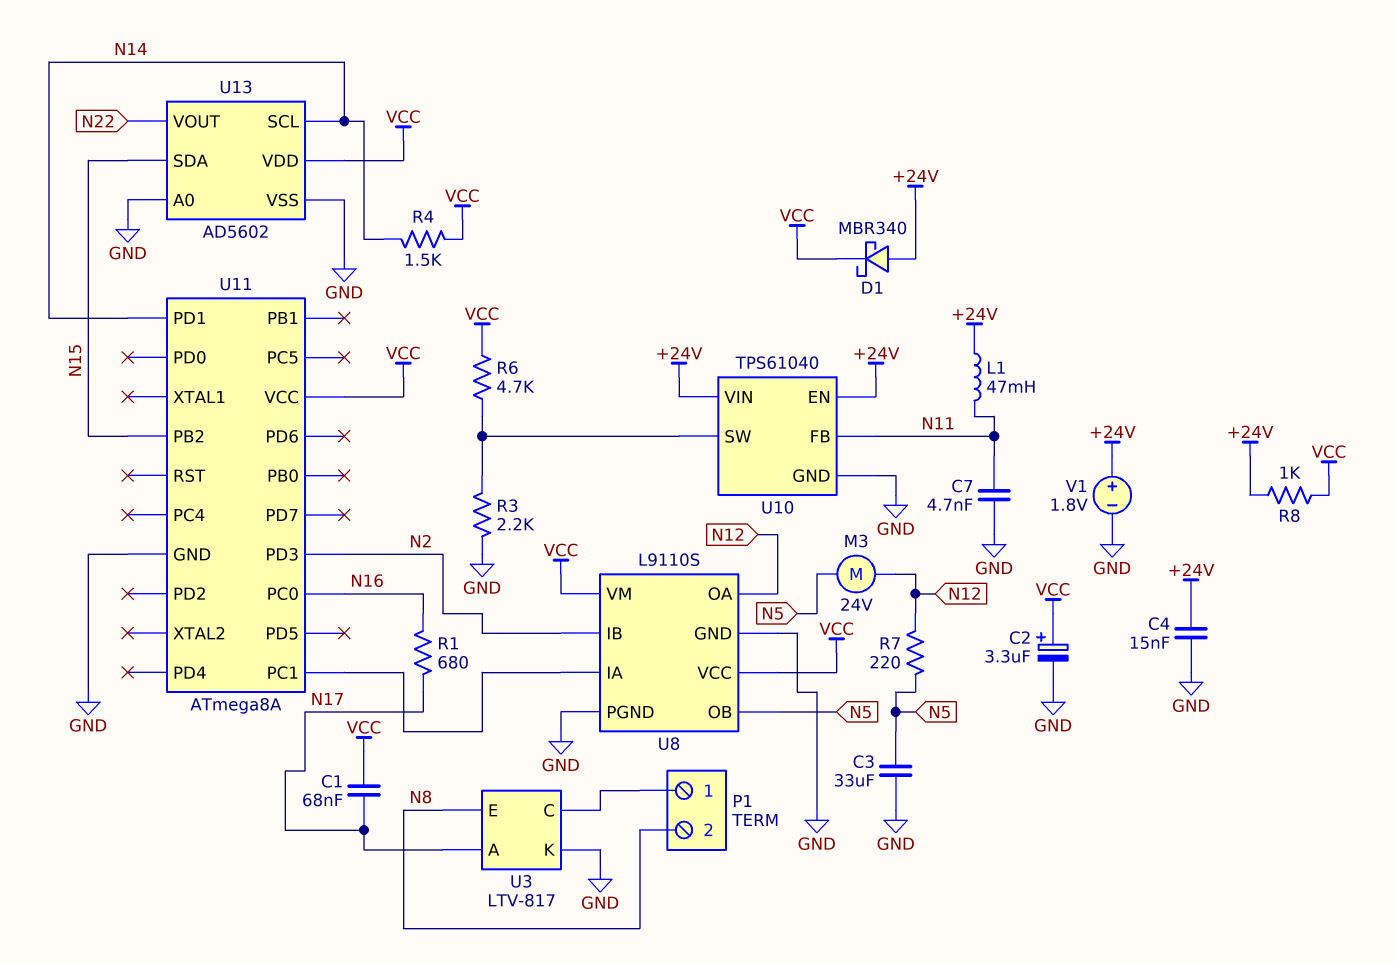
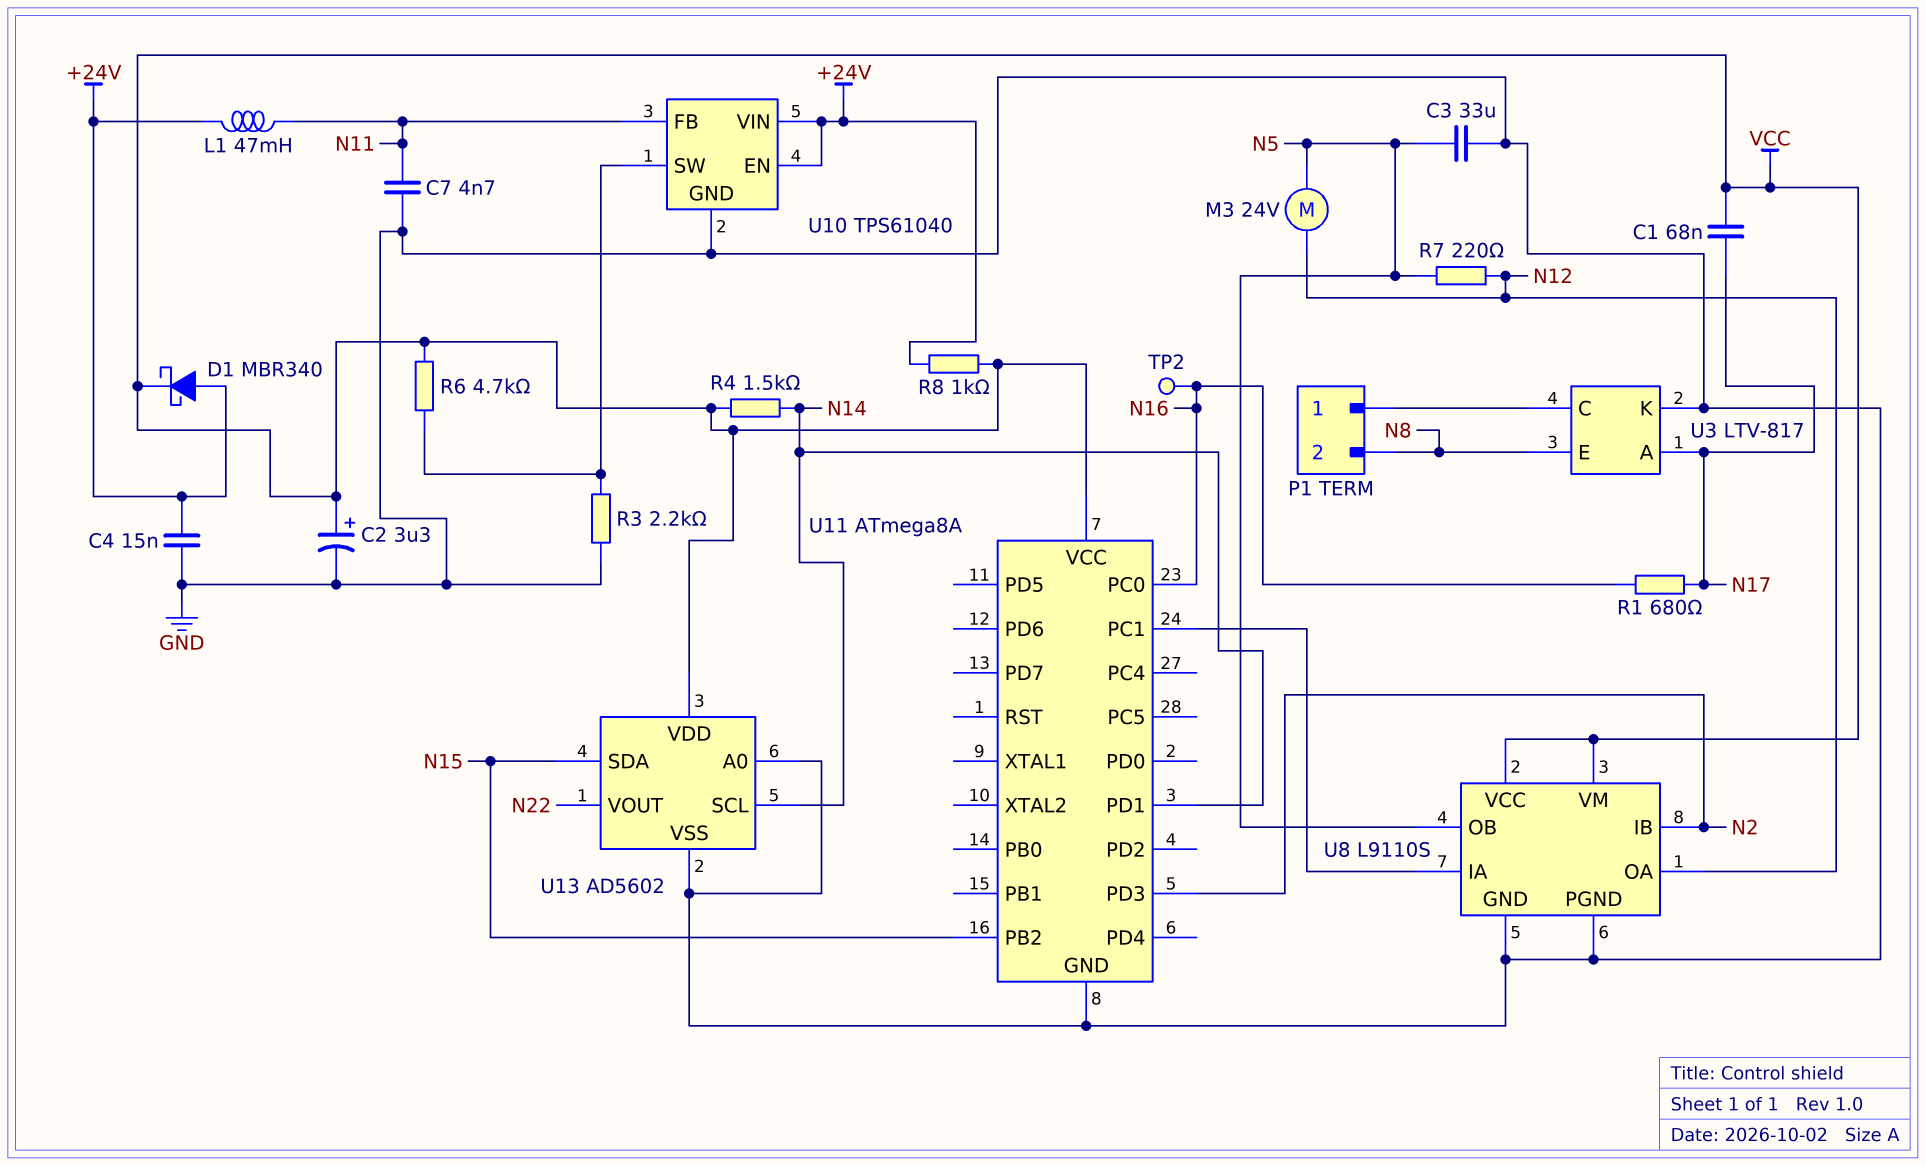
TP2: none -> test point (N16)
V1: 1.8V (plus +24V, minus GND) -> none

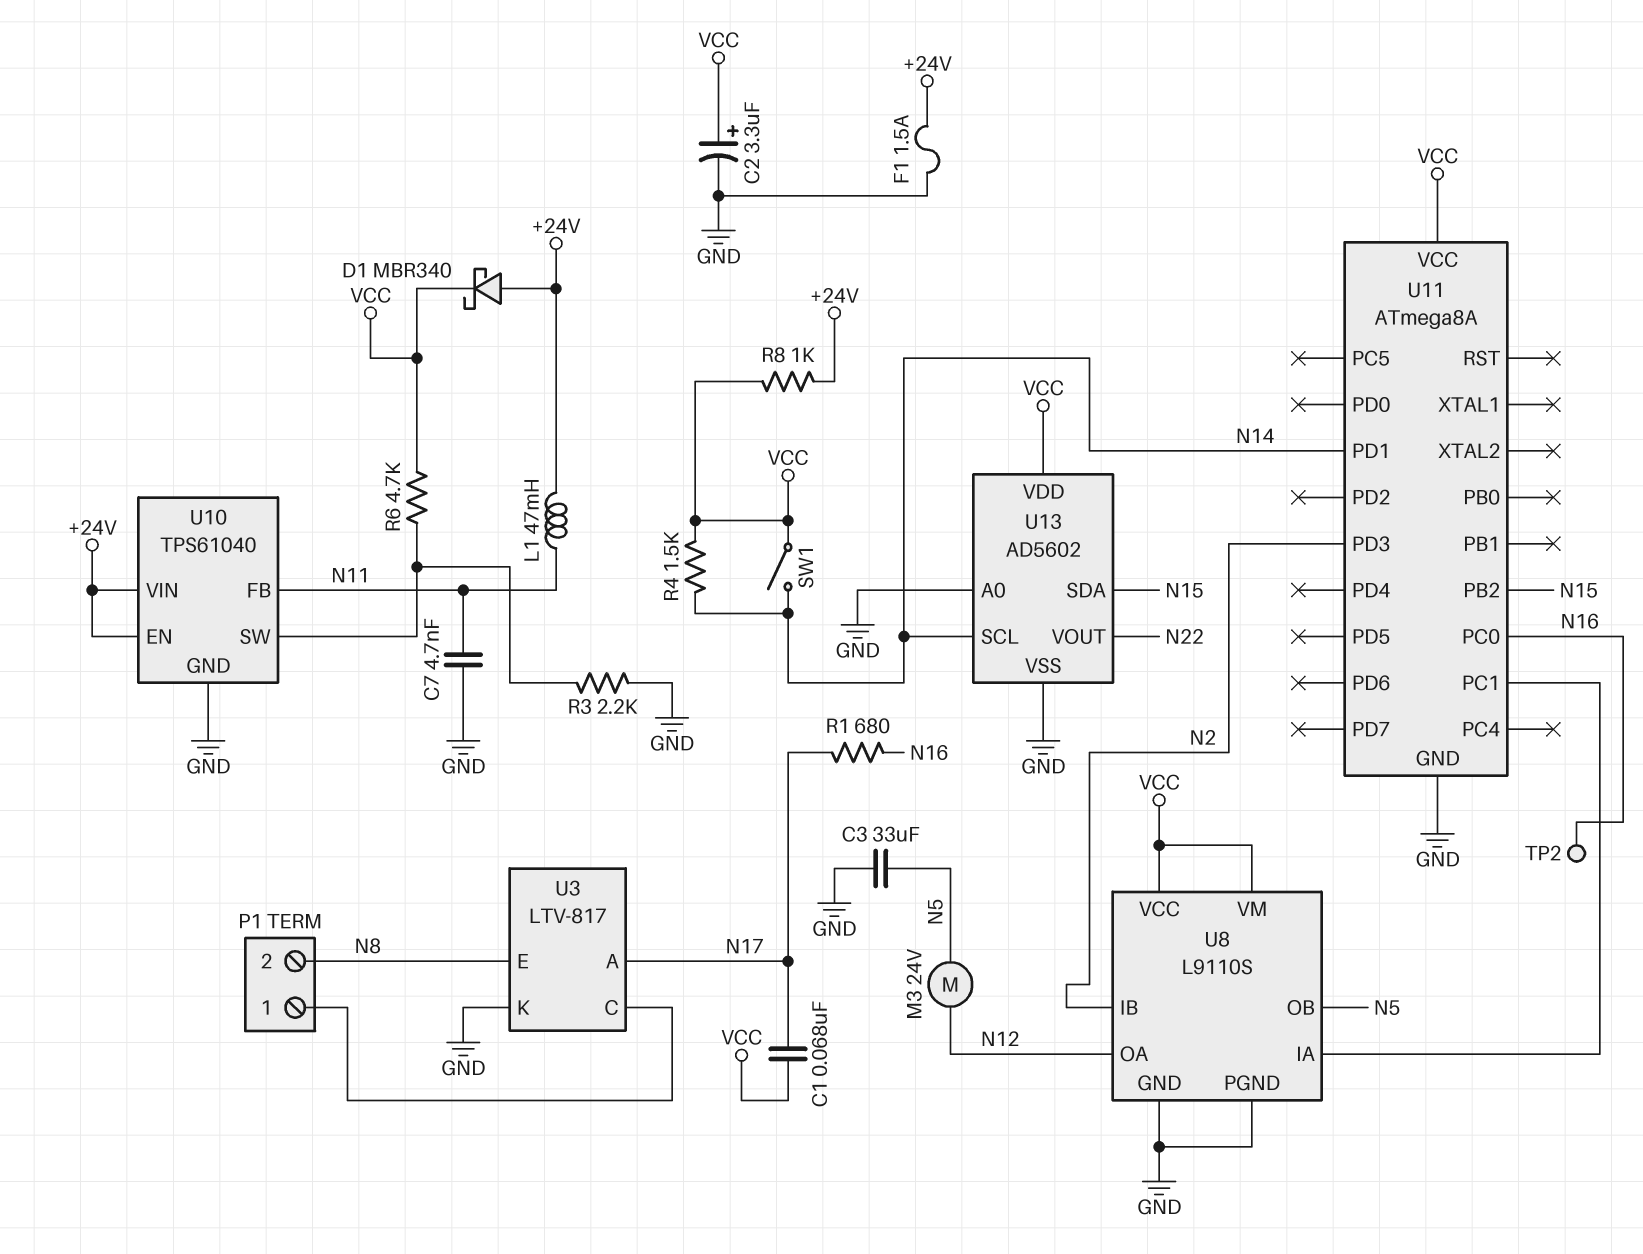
C4: 15nF (+24V, GND) -> none
F1: none -> 1.5A (+24V, GND)
R7: 220 (N5, N12) -> none
SW1: none -> switch (N14, VCC)

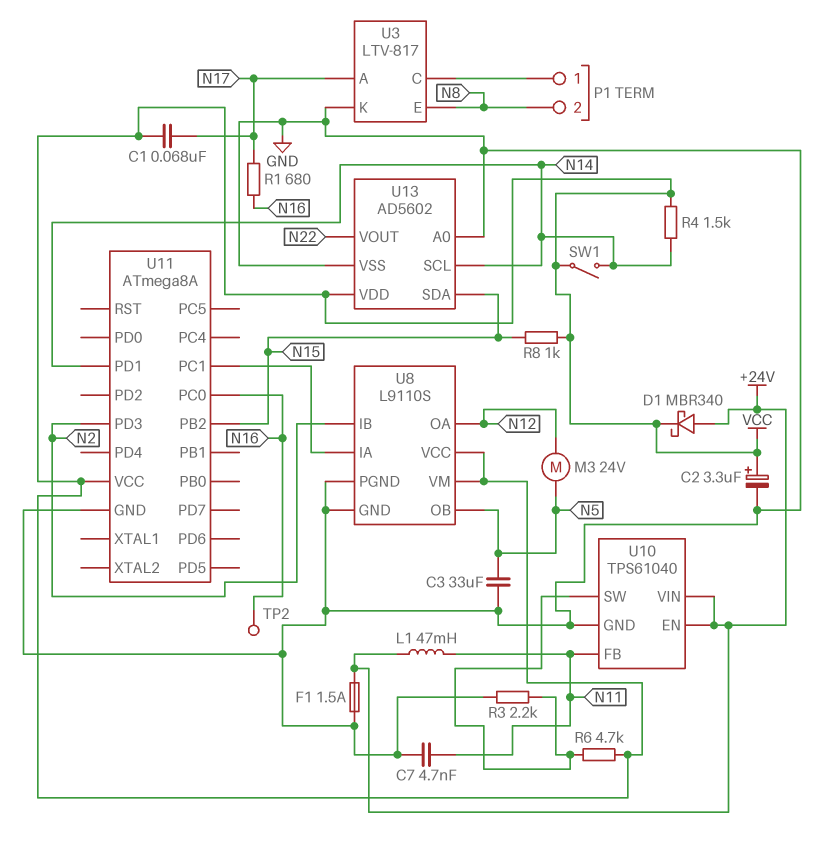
R8: 1k (+24V, VCC) -> 1k (N15, VCC)

